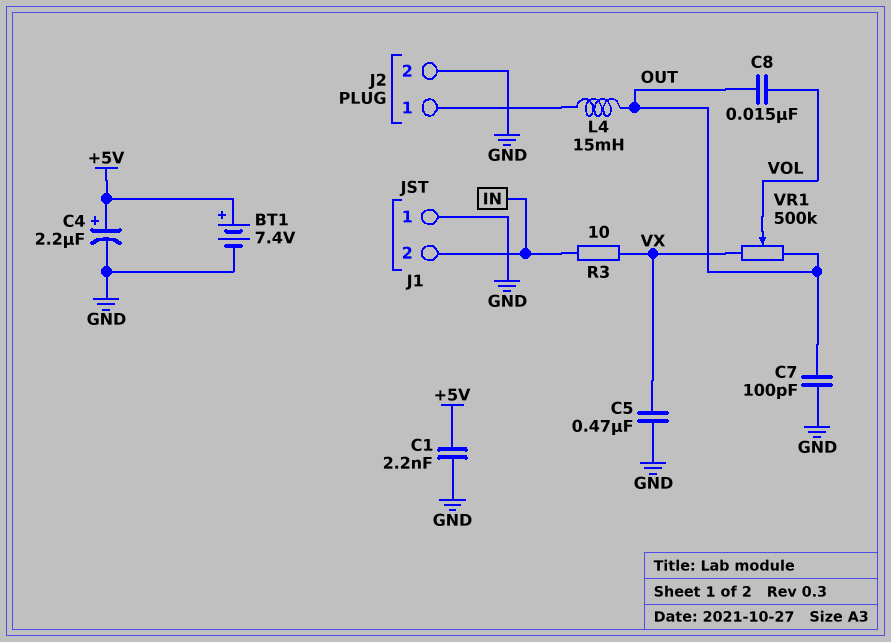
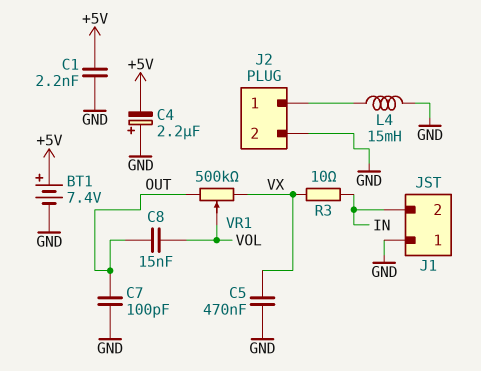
C4: 2.2uF (plus +5V, minus GND) -> 2.2uF (plus GND, minus +5V)
L4: 15mH (J2/1, OUT) -> 15mH (GND, J2/1)

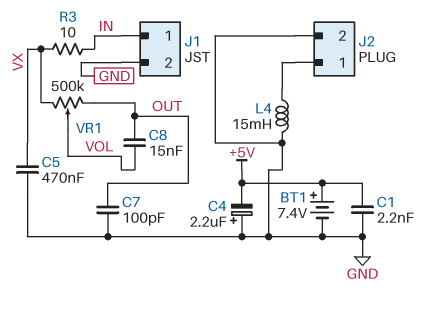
J1 pin 1: GND -> IN
J1 pin 2: IN -> GND

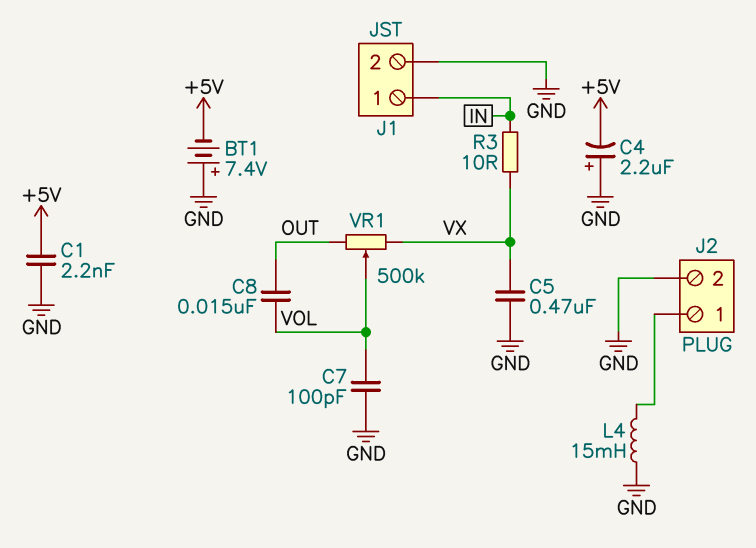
BT1: 7.4V (plus +5V, minus GND) -> 7.4V (plus GND, minus +5V)
C7: 100pF (GND, OUT) -> 100pF (GND, VOL)

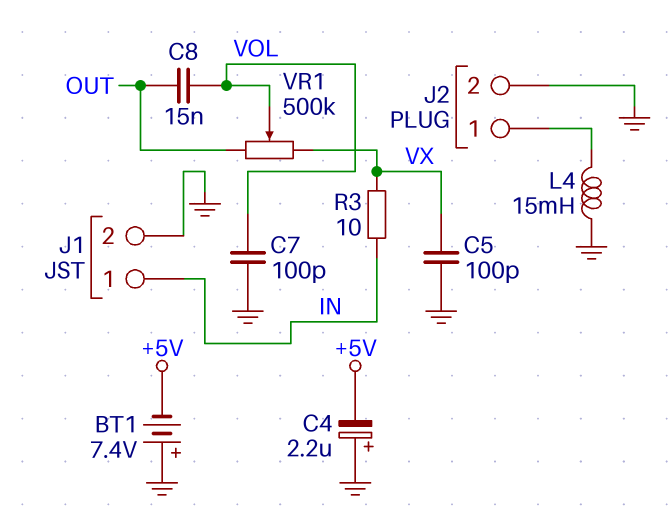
C1: 2.2nF (+5V, GND) -> none
C5: 470nF (GND, VX) -> 100pF (GND, VX)

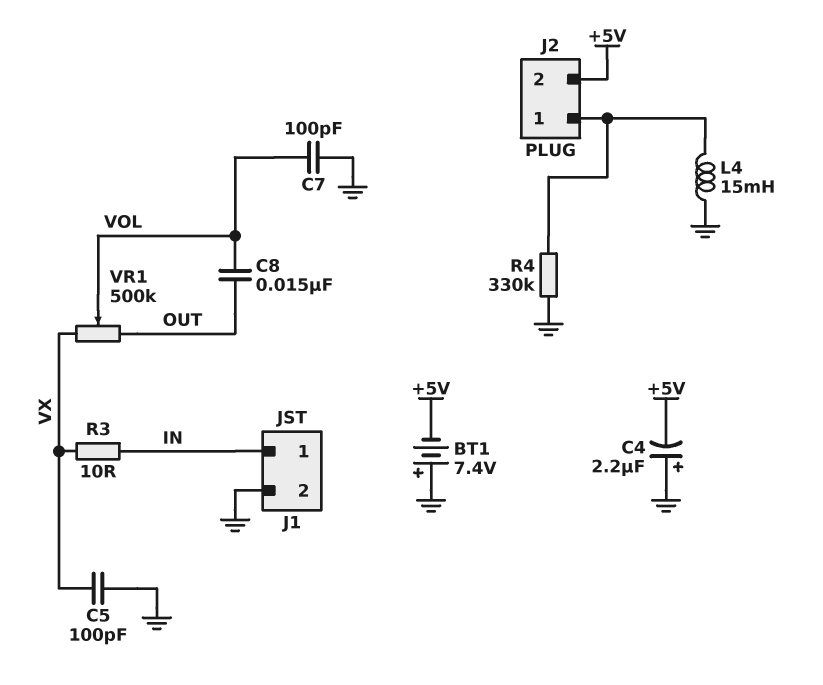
J2 pin 2: GND -> +5V
R4: none -> 330k (GND, J2/1)

